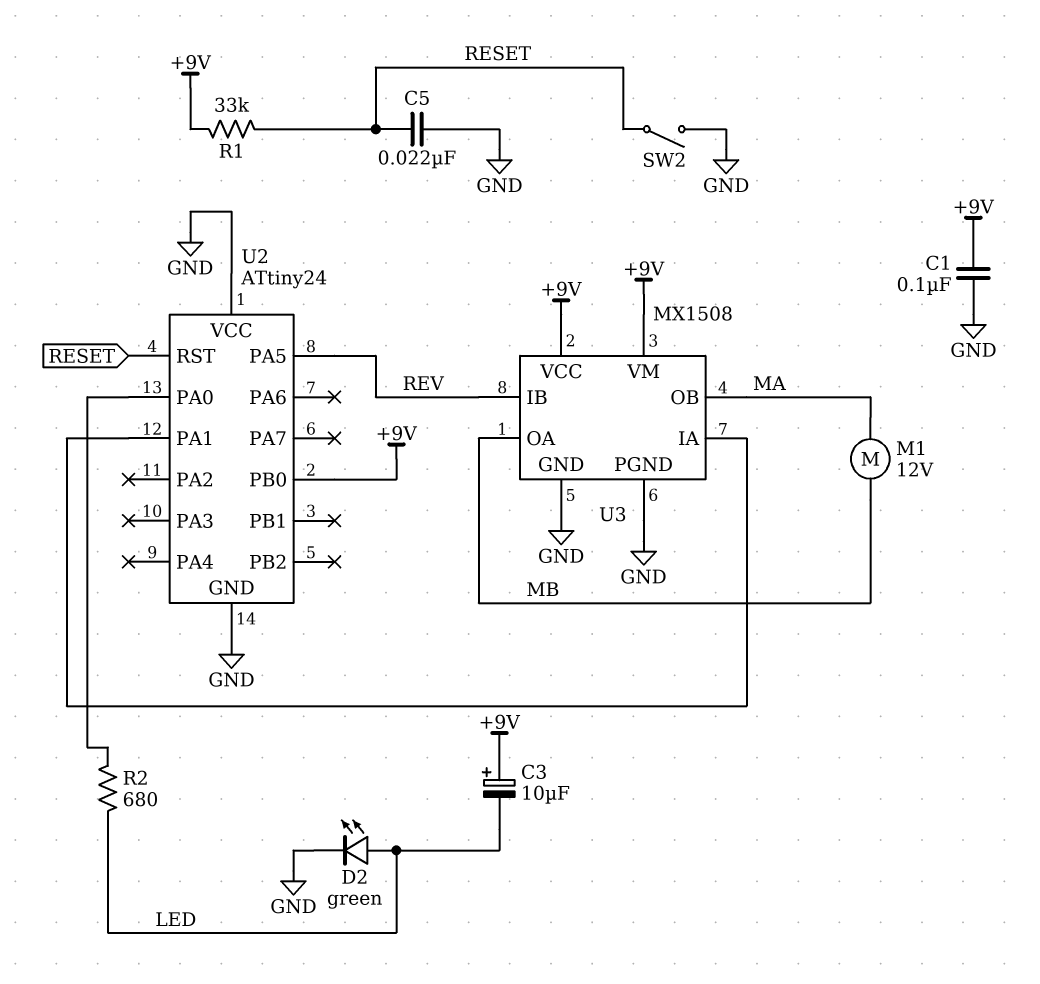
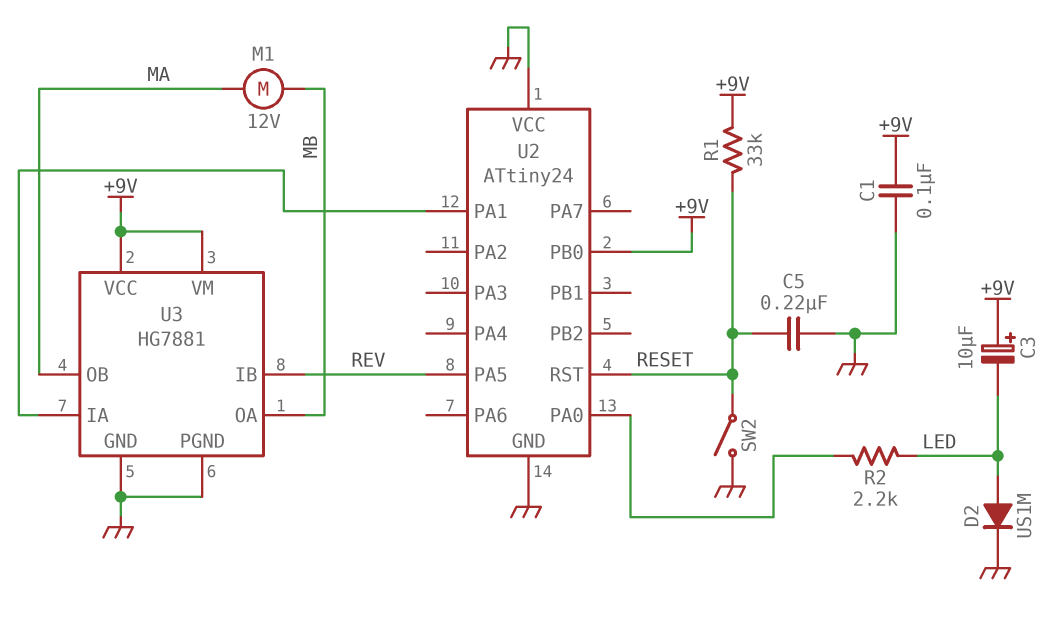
C5: 22nF (GND, RESET) -> 220nF (GND, RESET)
D2: LED green (A LED, K GND) -> diode US1M (A LED, K GND)
R2: 680 (LED, U2/PA0) -> 2.2k (LED, U2/PA0)
U3: MX1508 -> HG7881

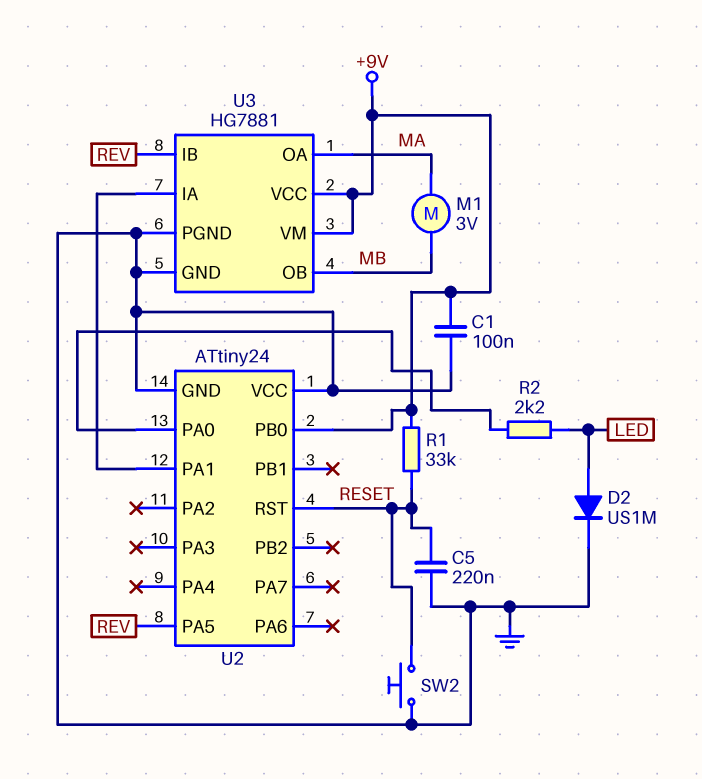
C3: 10uF (plus +9V, minus LED) -> none
M1: motor 12V (MA, MB) -> motor 3V (MA, MB)
SW2: switch (GND, RESET) -> button (GND, RESET)
U3 pin OA: MB -> MA
U3 pin OB: MA -> MB

